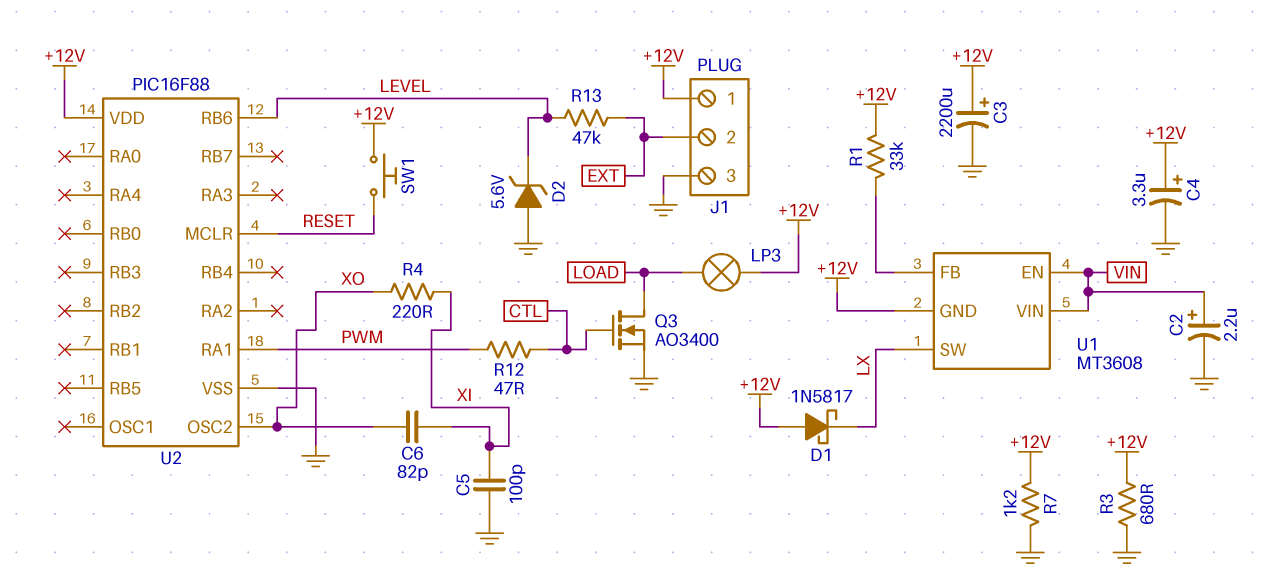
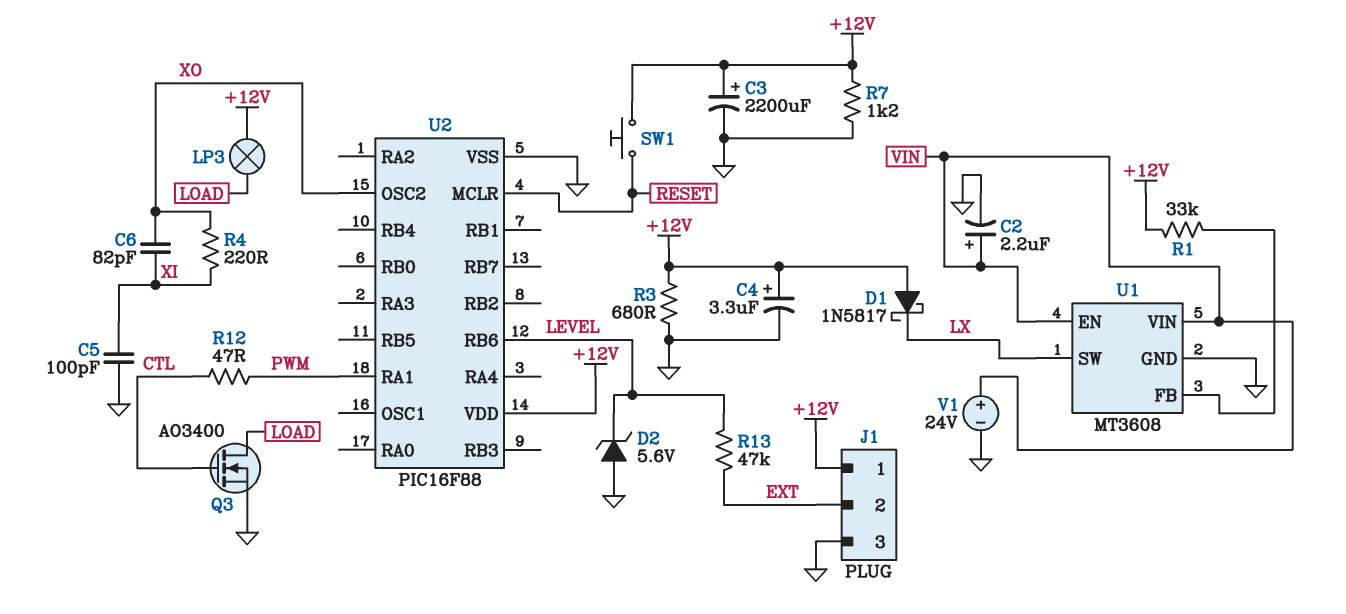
U1 pin GND: +12V -> GND
V1: none -> 24V (plus VIN, minus GND)

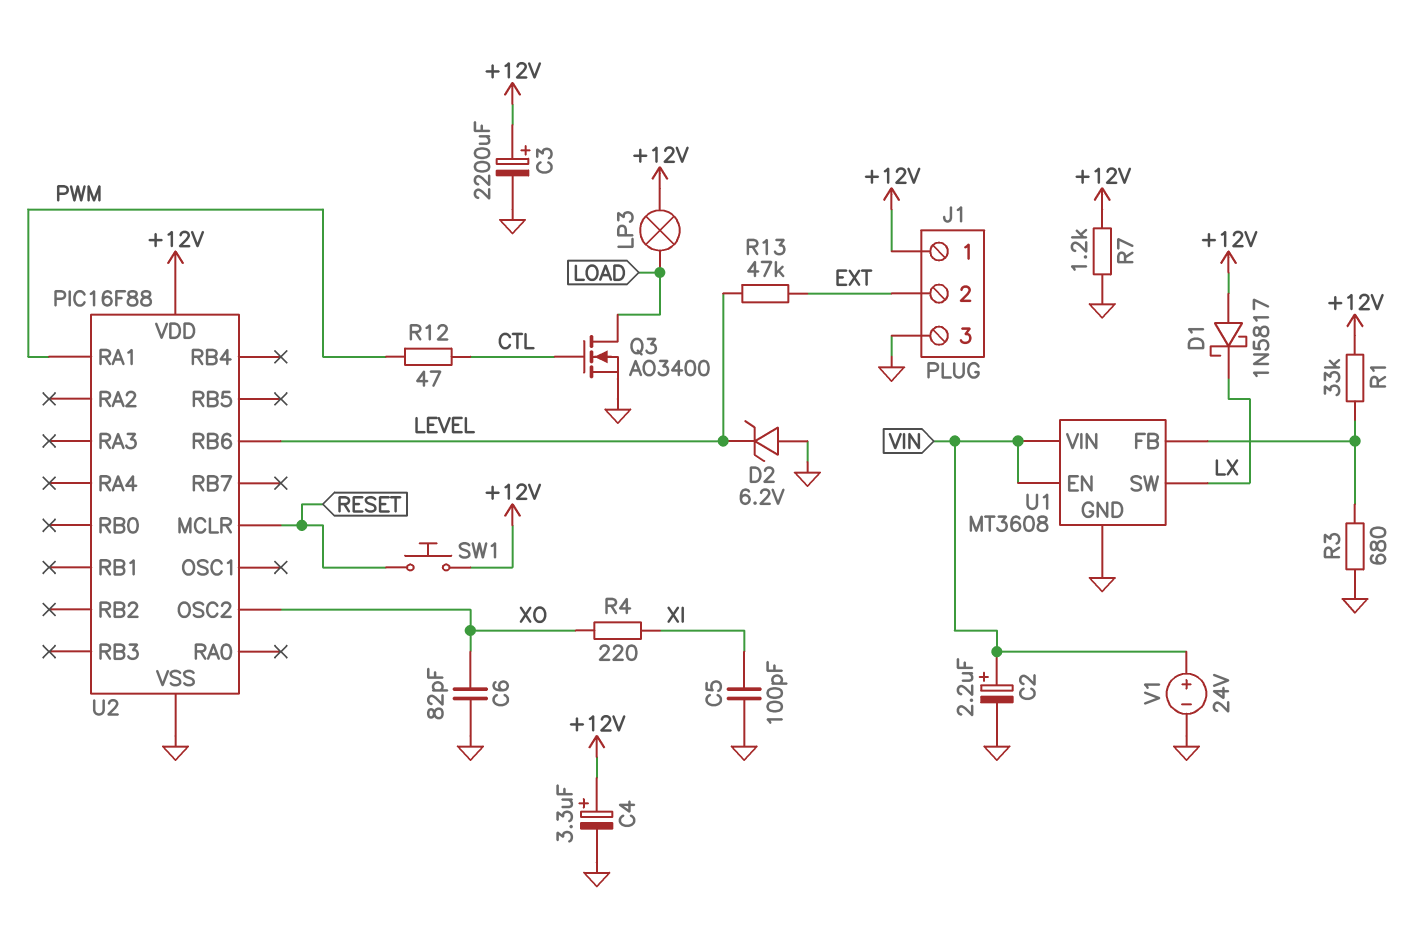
C6: 82pF (XI, XO) -> 82pF (GND, XO)
D2: zener 5.6V (A GND, K LEVEL) -> zener 6.2V (A GND, K LEVEL)
R3: 680 (+12V, GND) -> 680 (GND, U1/FB)

